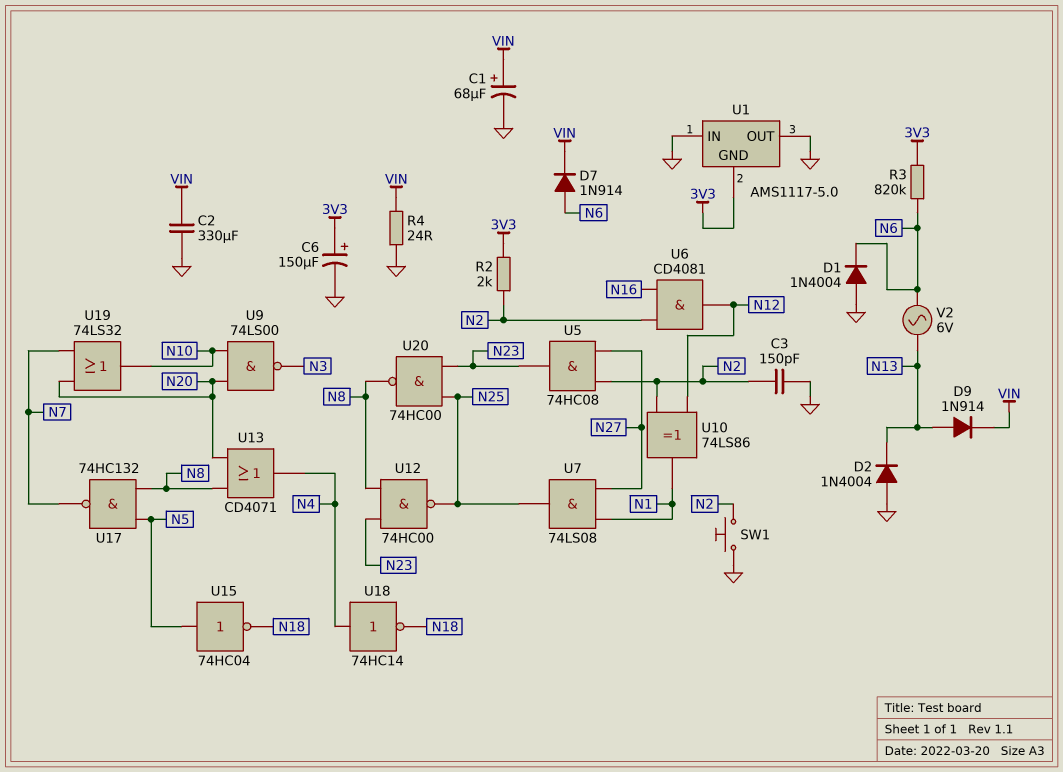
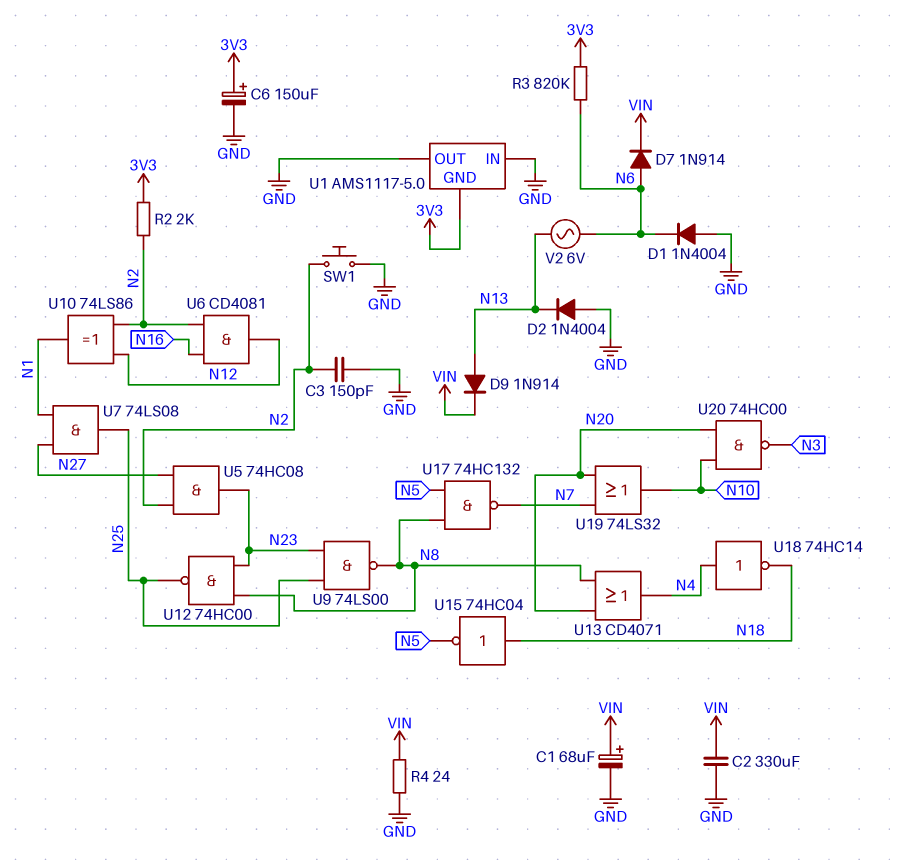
U9: NAND 74LS00 (in N10, in N20, out N3) -> NAND 74LS00 (in N23, in N25, out N8)
U15: NOT 74HC04 (in N5, out N18) -> NOT 74HC04 (in N18, out N5)
U20: NAND 74HC00 (in N23, in N25, out N8) -> NAND 74HC00 (in N10, in N20, out N3)

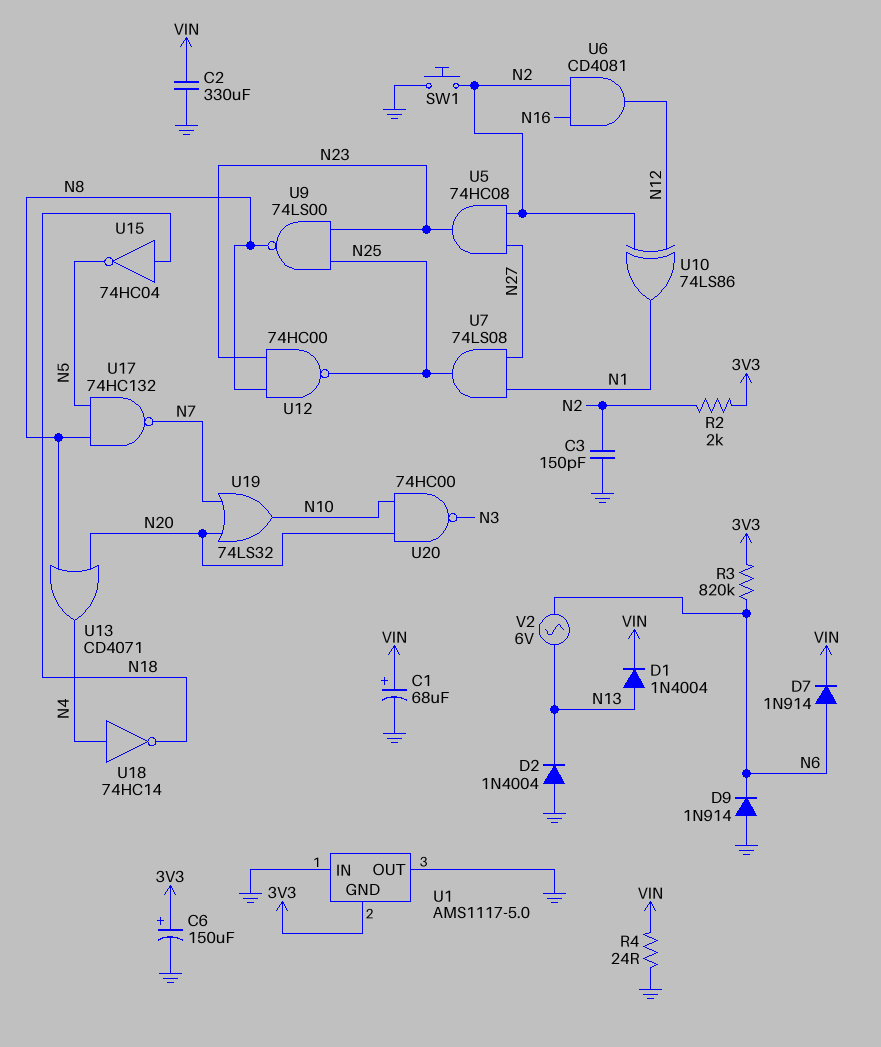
D1: diode 1N4004 (A GND, K N6) -> diode 1N4004 (A N13, K VIN)
D9: diode 1N914 (A N13, K VIN) -> diode 1N914 (A GND, K N6)

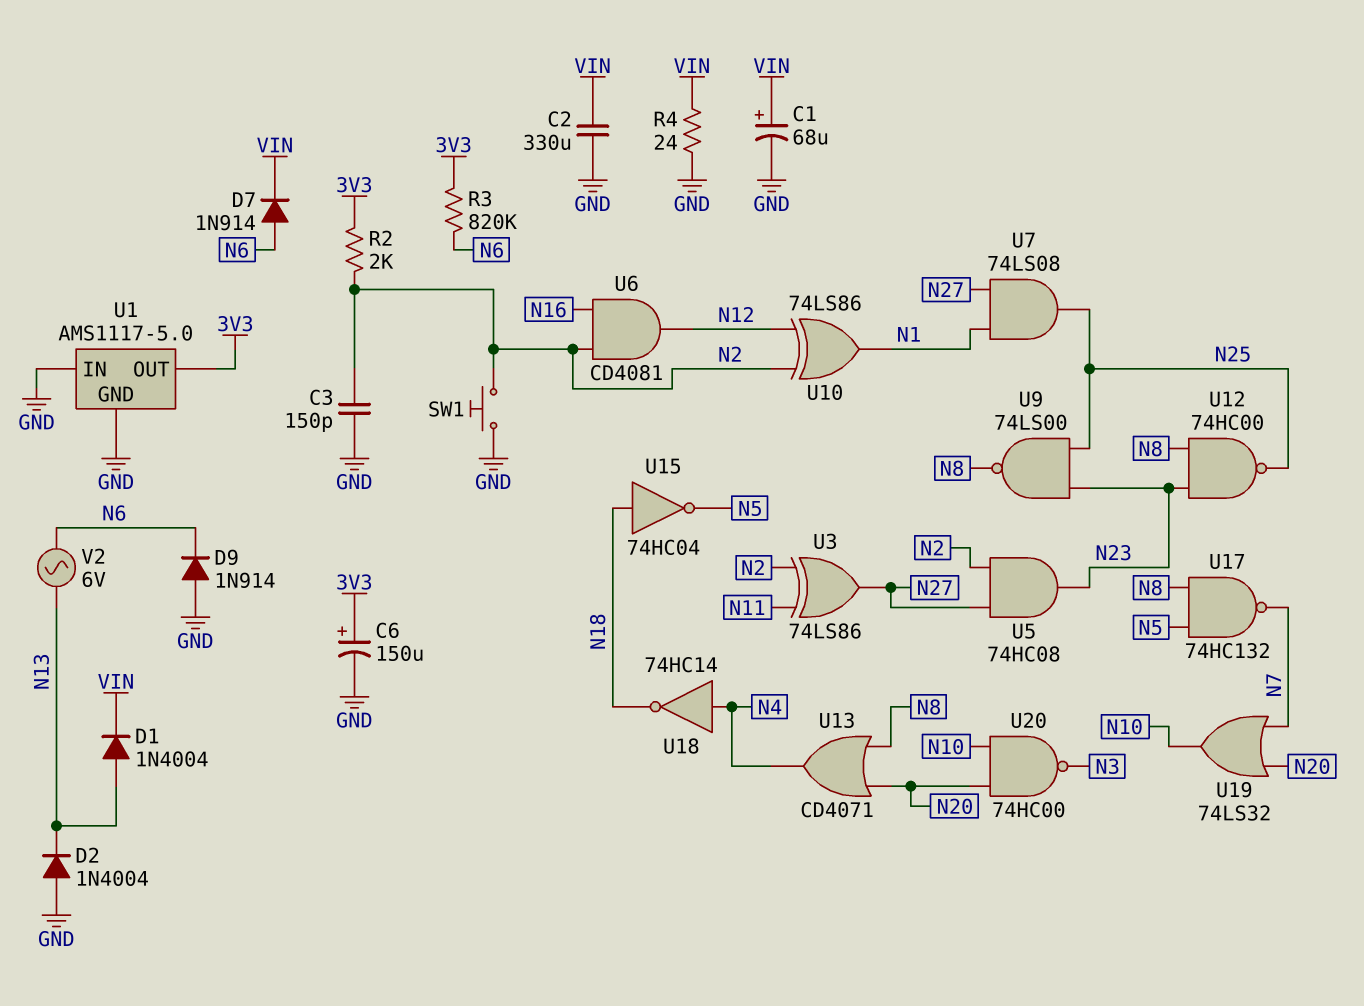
U1 pin GND: 3V3 -> GND
U1 pin OUT: GND -> 3V3
U3: none -> XOR 74LS86 (in N2, in N11, out N27)

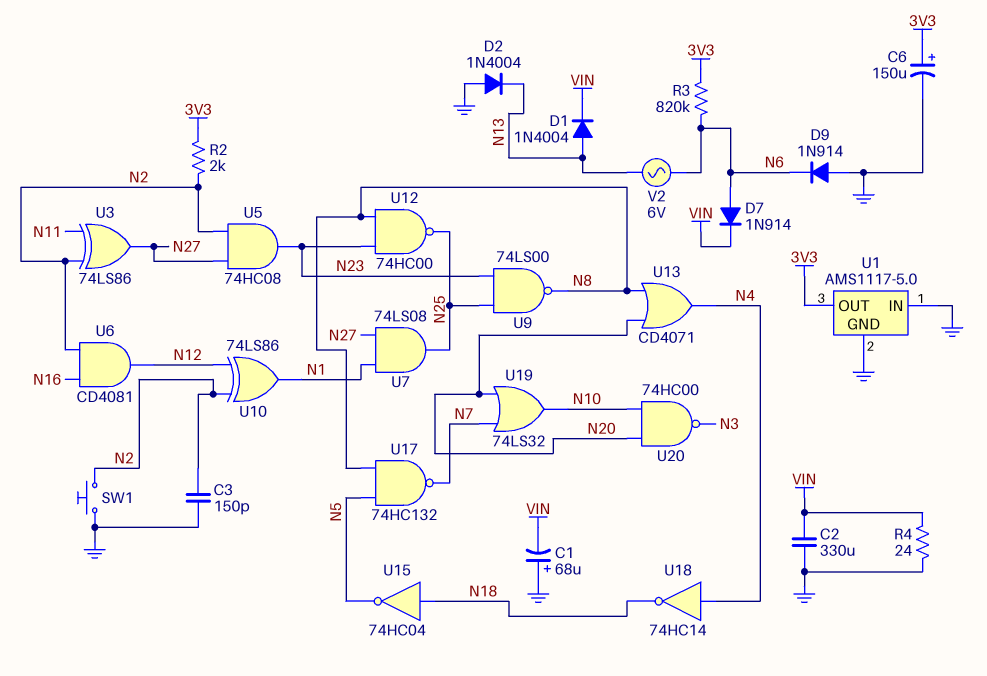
C1: 68uF (plus VIN, minus GND) -> 68uF (plus GND, minus VIN)

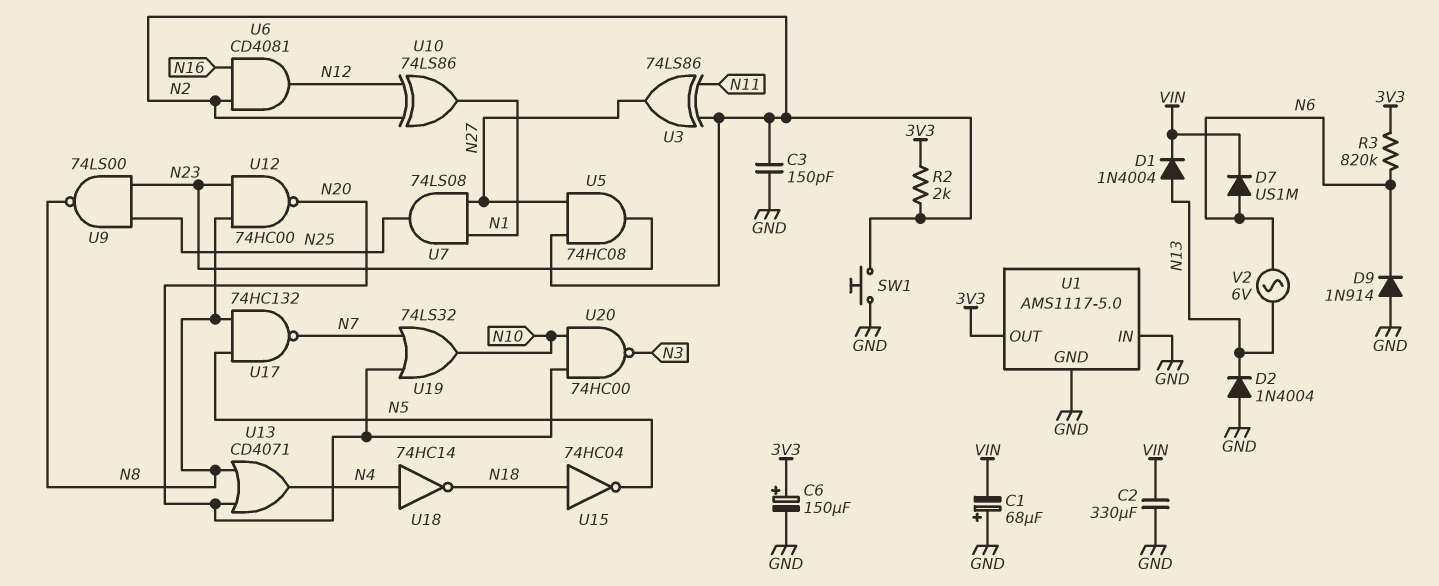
D7: diode 1N914 (A N6, K VIN) -> diode US1M (A N6, K VIN)
R4: 24 (GND, VIN) -> none
U12: NAND 74HC00 (in N8, in N23, out N25) -> NAND 74HC00 (in N8, in N23, out N20)

